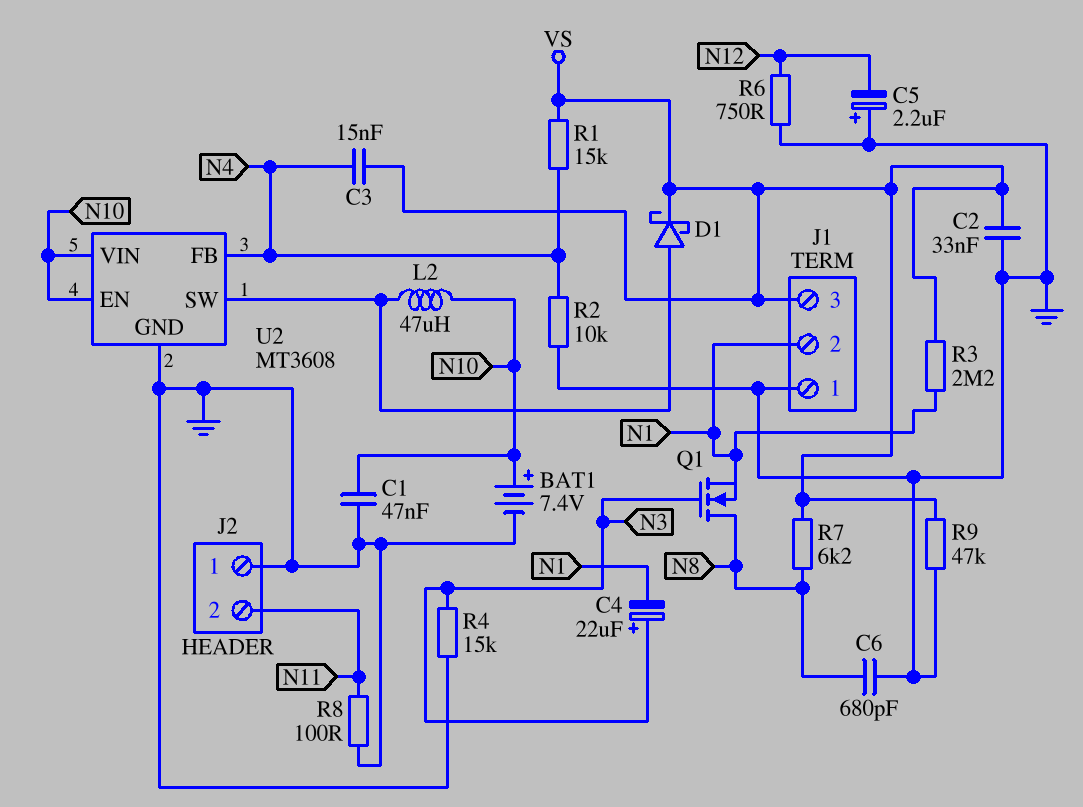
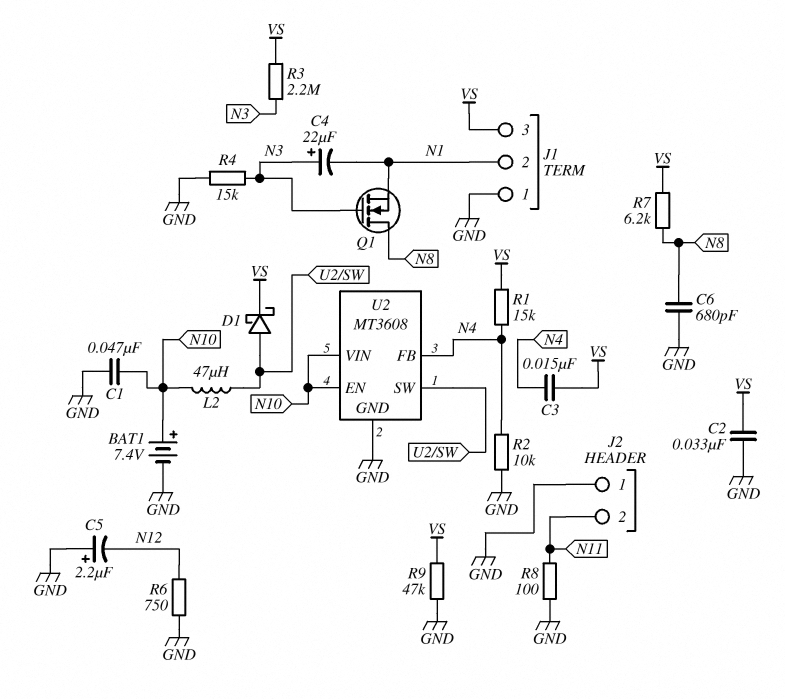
R3: 2.2M (N1, VS) -> 2.2M (N3, VS)

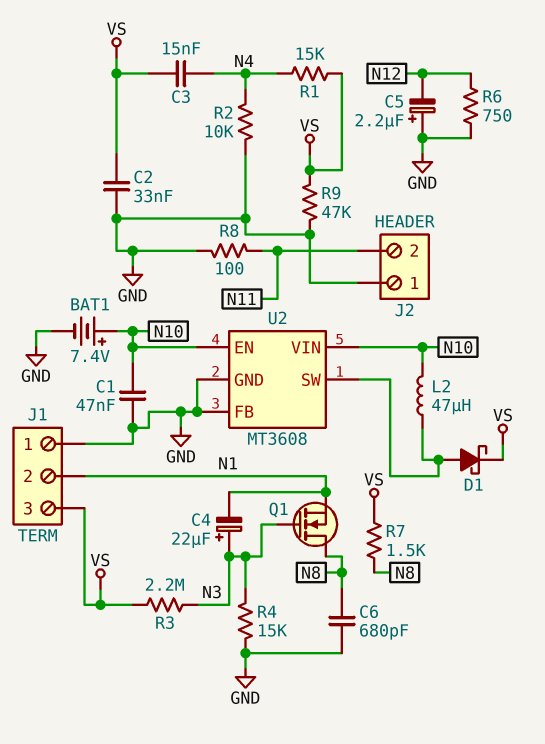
R7: 6.2k (N8, VS) -> 1.5k (N8, VS)
U2 pin FB: N4 -> GND

